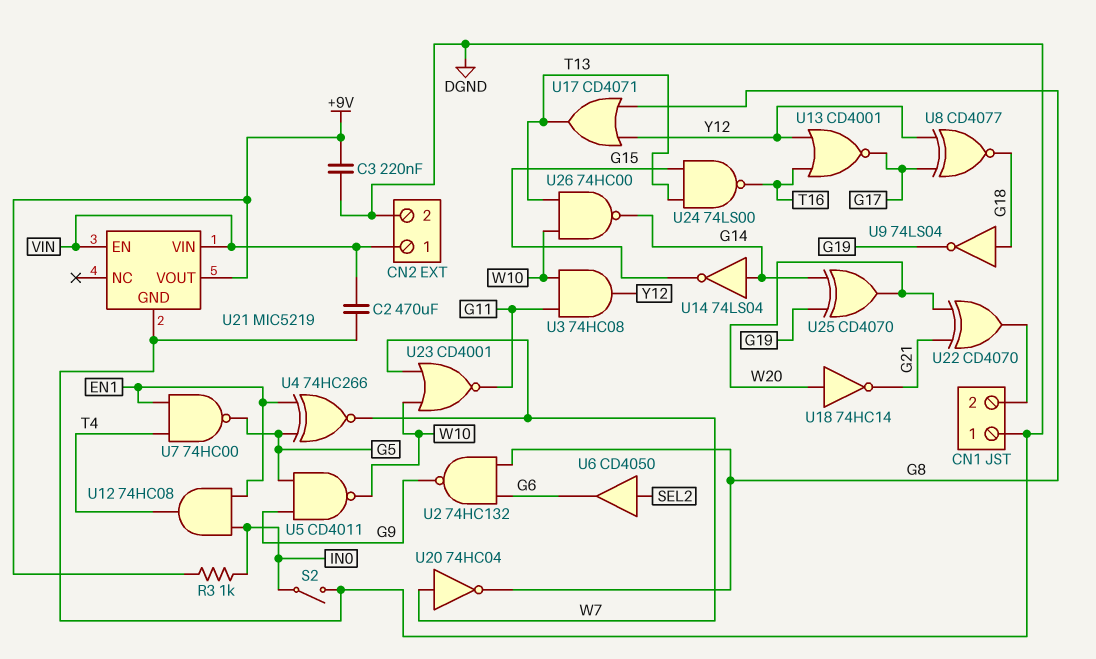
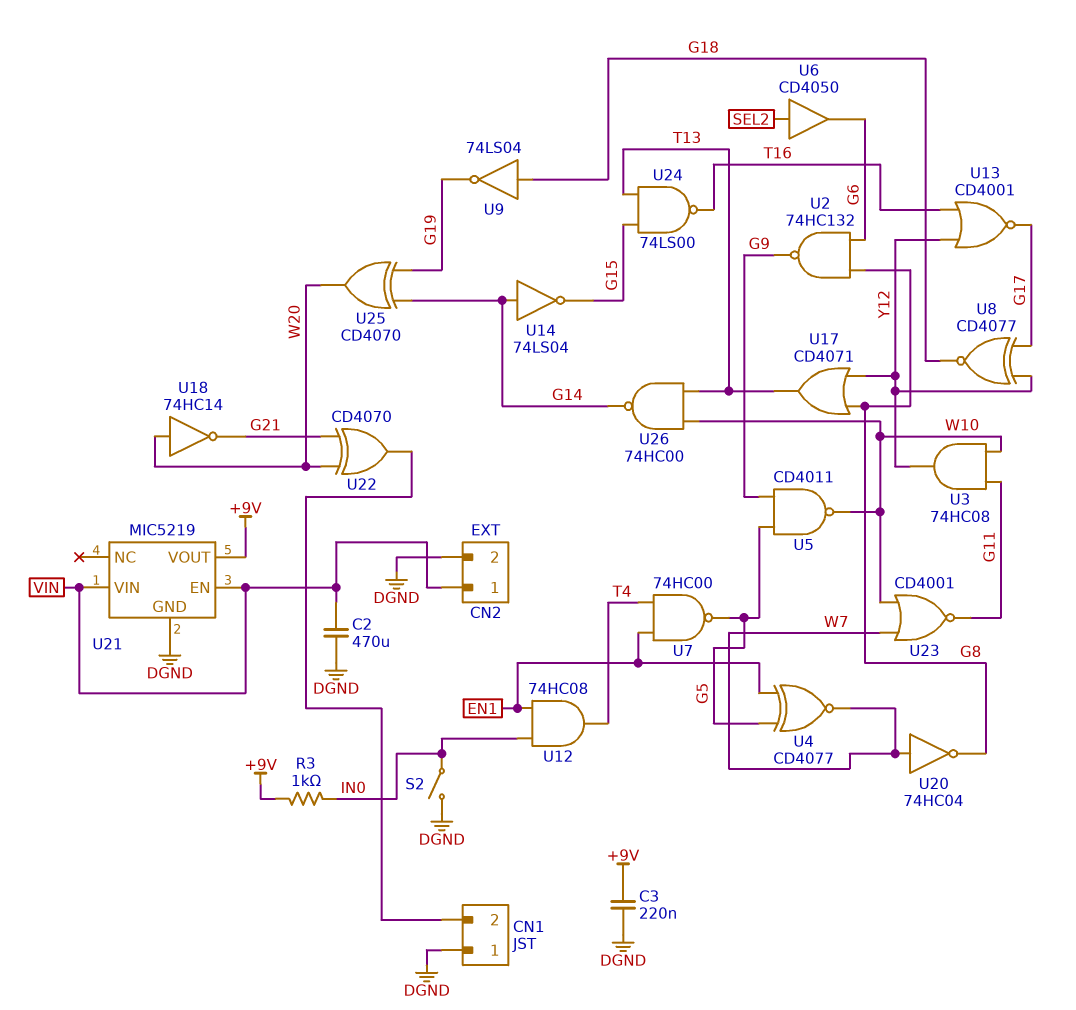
U4: XNOR 74HC266 (in EN1, in G5, out W7) -> XNOR CD4077 (in EN1, in G5, out W7)

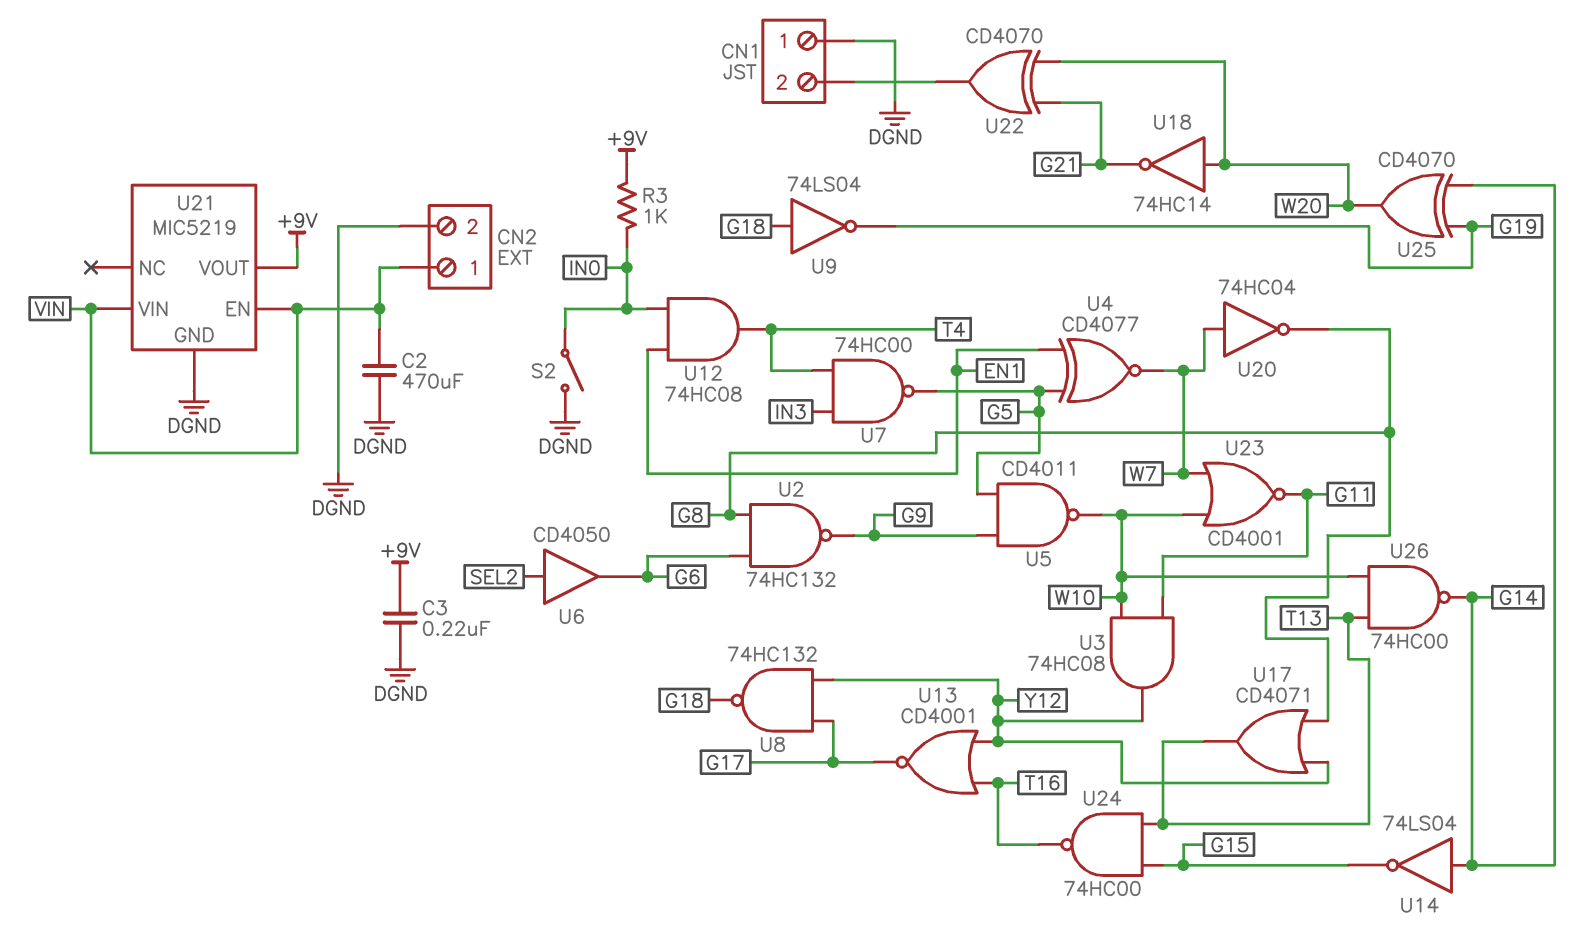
U7: NAND 74HC00 (in EN1, in T4, out G5) -> NAND 74HC00 (in IN3, in T4, out G5)
U8: XNOR CD4077 (in G17, in Y12, out G18) -> NAND 74HC132 (in G17, in Y12, out G18)
U24: NAND 74LS00 (in G15, in T13, out T16) -> NAND 74HC00 (in G15, in T13, out T16)

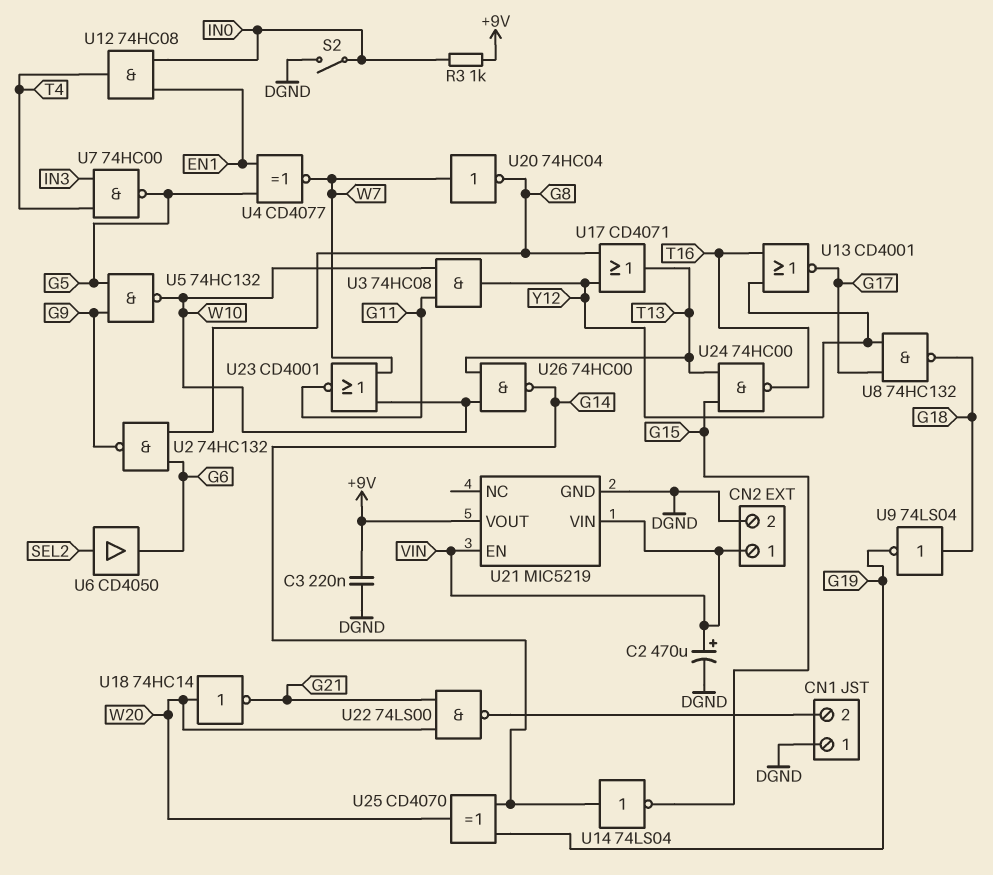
C2: 470uF (DGND, VIN) -> 470uF (plus VIN, minus DGND)
U5: NAND CD4011 (in G5, in G9, out W10) -> NAND 74HC132 (in G5, in G9, out W10)
U22: XOR CD4070 (in G21, in W20, out CN1/2) -> NAND 74LS00 (in G21, in W20, out CN1/2)

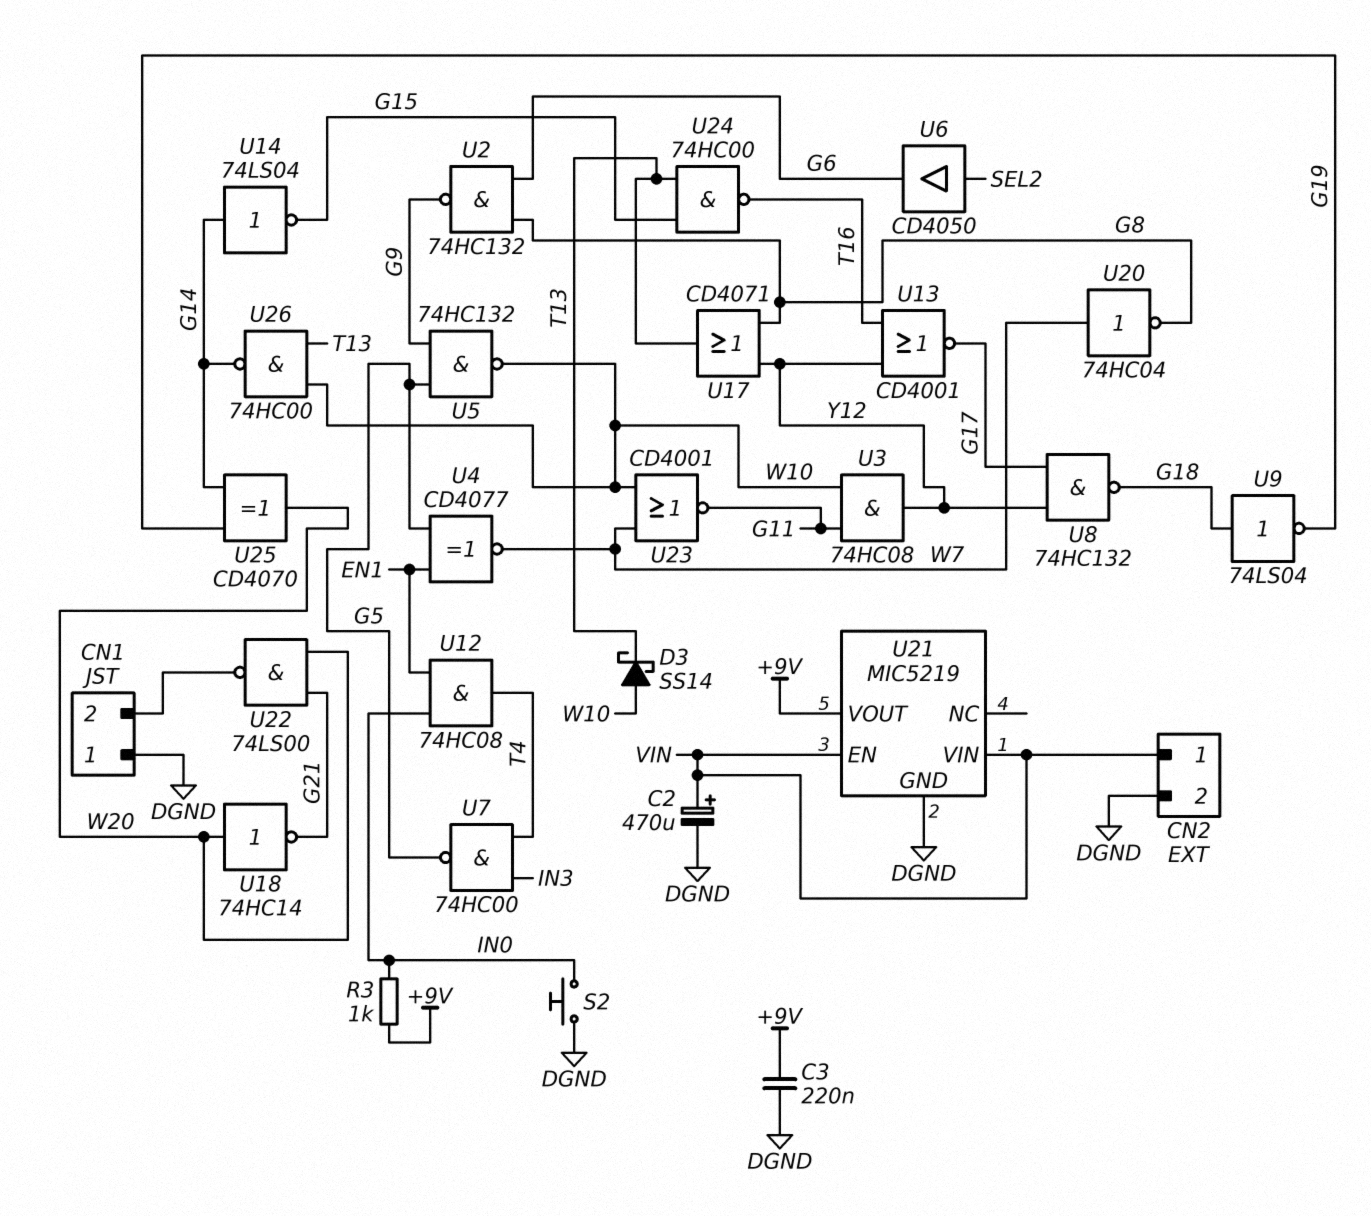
D3: none -> schottky SS14 (A W10, K T13)
S2: switch (DGND, IN0) -> button (DGND, IN0)

